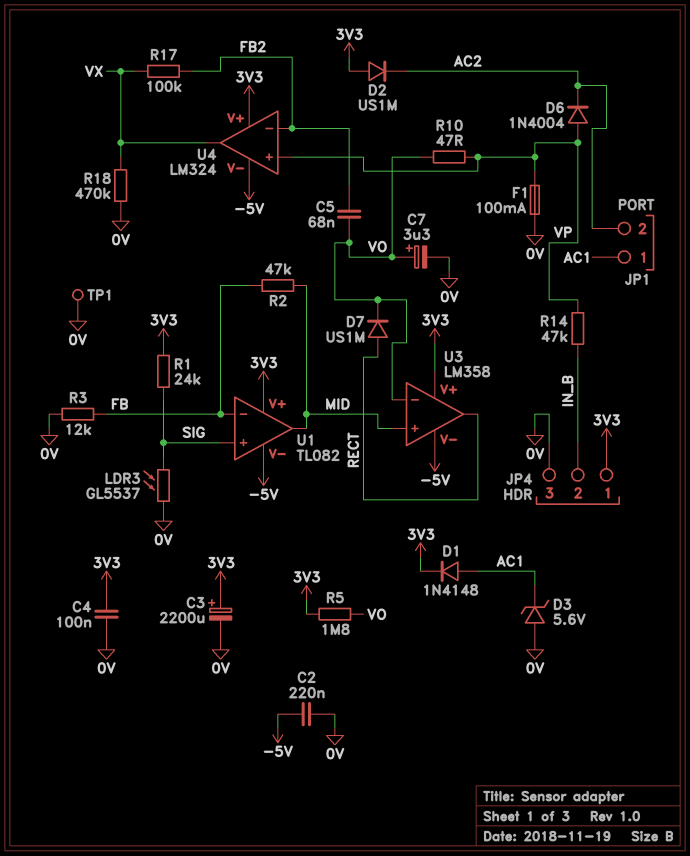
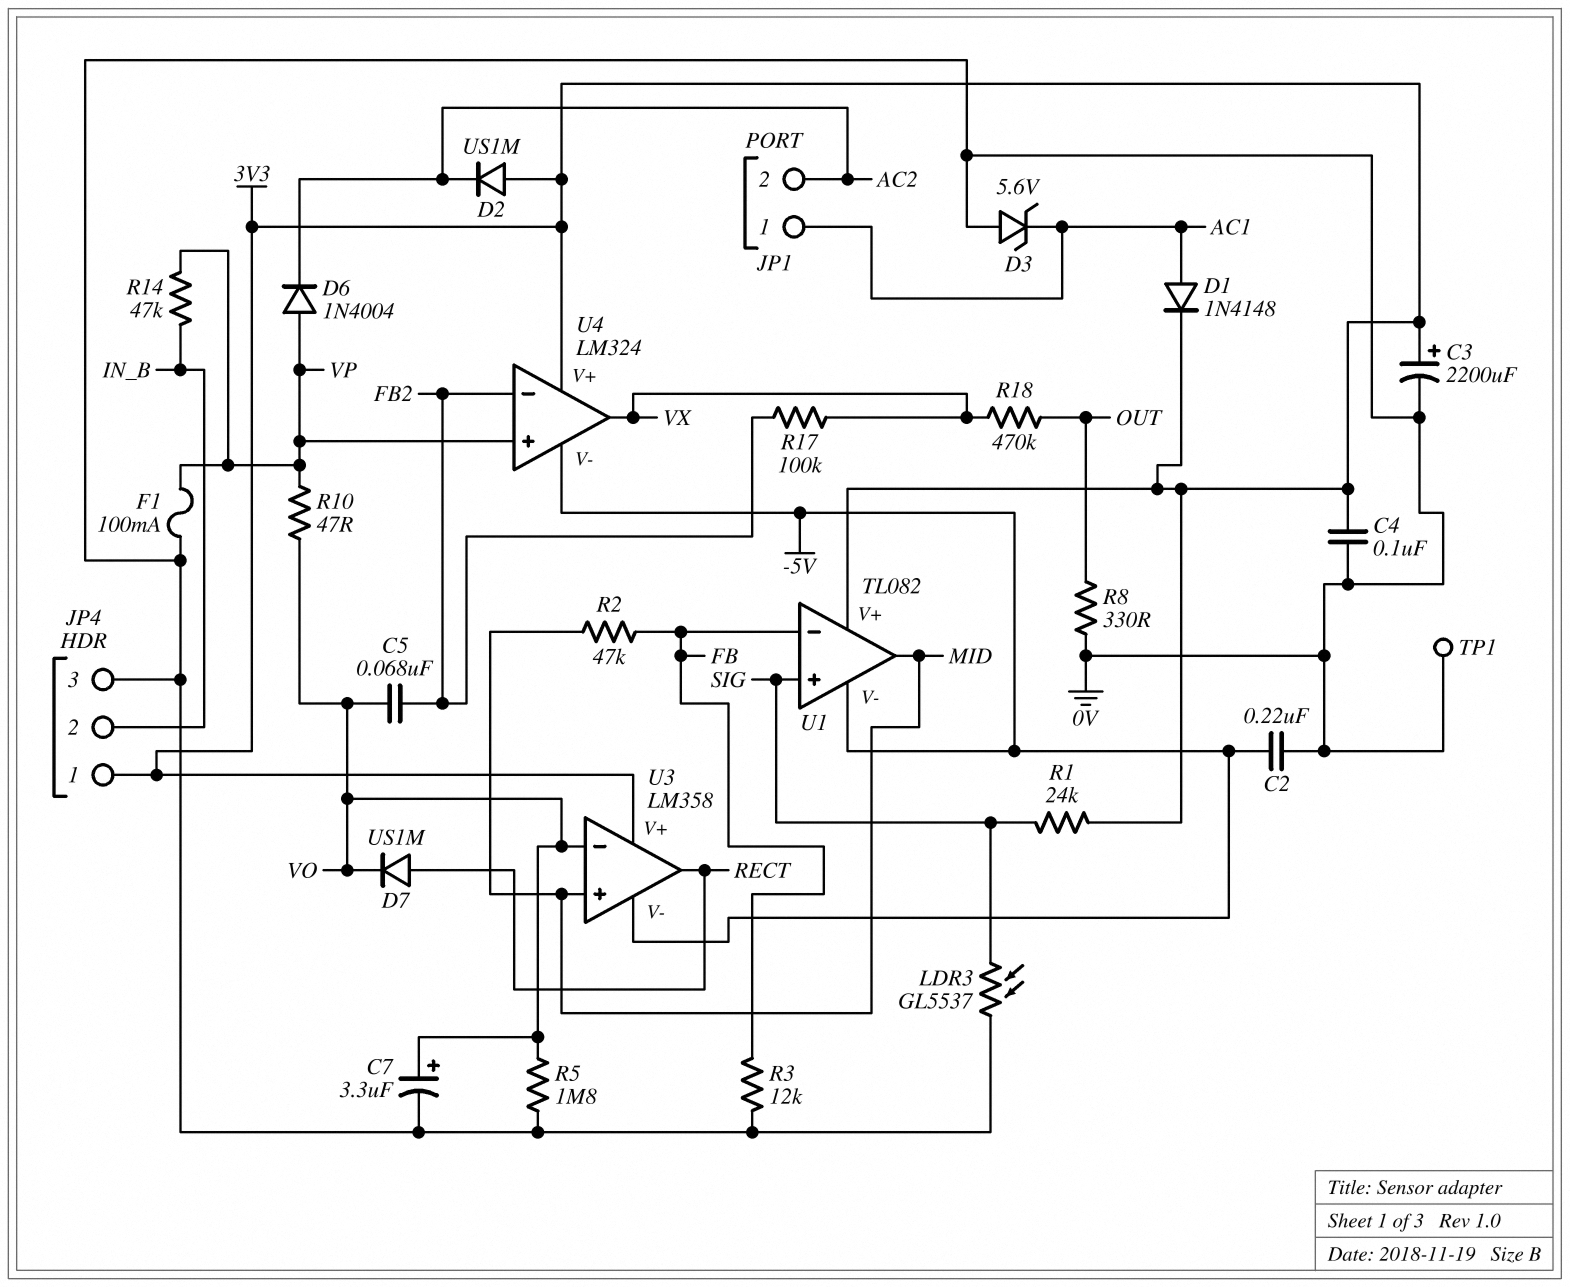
R5: 1.8M (3V3, VO) -> 1.8M (0V, VO)
R8: none -> 330 (0V, OUT)
R18: 470k (0V, VX) -> 470k (OUT, VX)

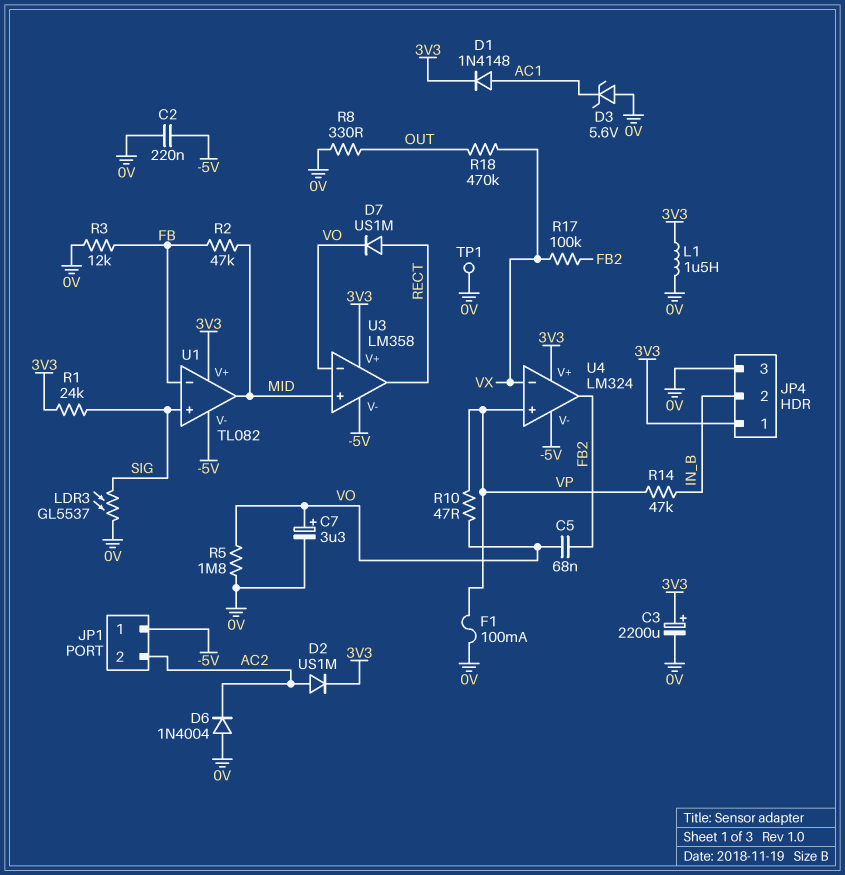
C4: 100nF (0V, 3V3) -> none
D2: diode US1M (A 3V3, K AC2) -> diode US1M (A AC2, K 3V3)
D6: diode 1N4004 (A VP, K AC2) -> diode 1N4004 (A 0V, K AC2)
JP1 pin 1: AC1 -> -5V
L1: none -> 1.5uH (0V, 3V3)
U4 pin in-: FB2 -> VX
U4 pin out: VX -> FB2

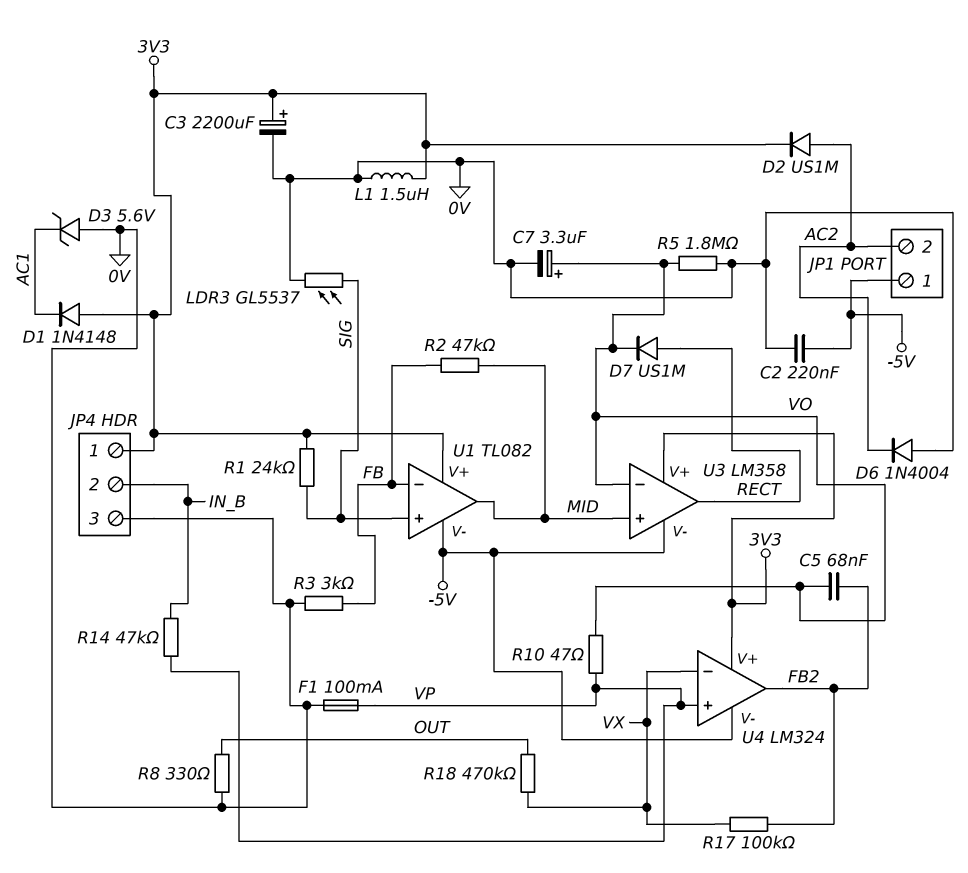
D1: diode 1N4148 (A AC1, K 3V3) -> diode 1N4148 (A 3V3, K AC1)
R3: 12k (0V, FB) -> 3k (0V, FB)
TP1: test point (0V) -> none

